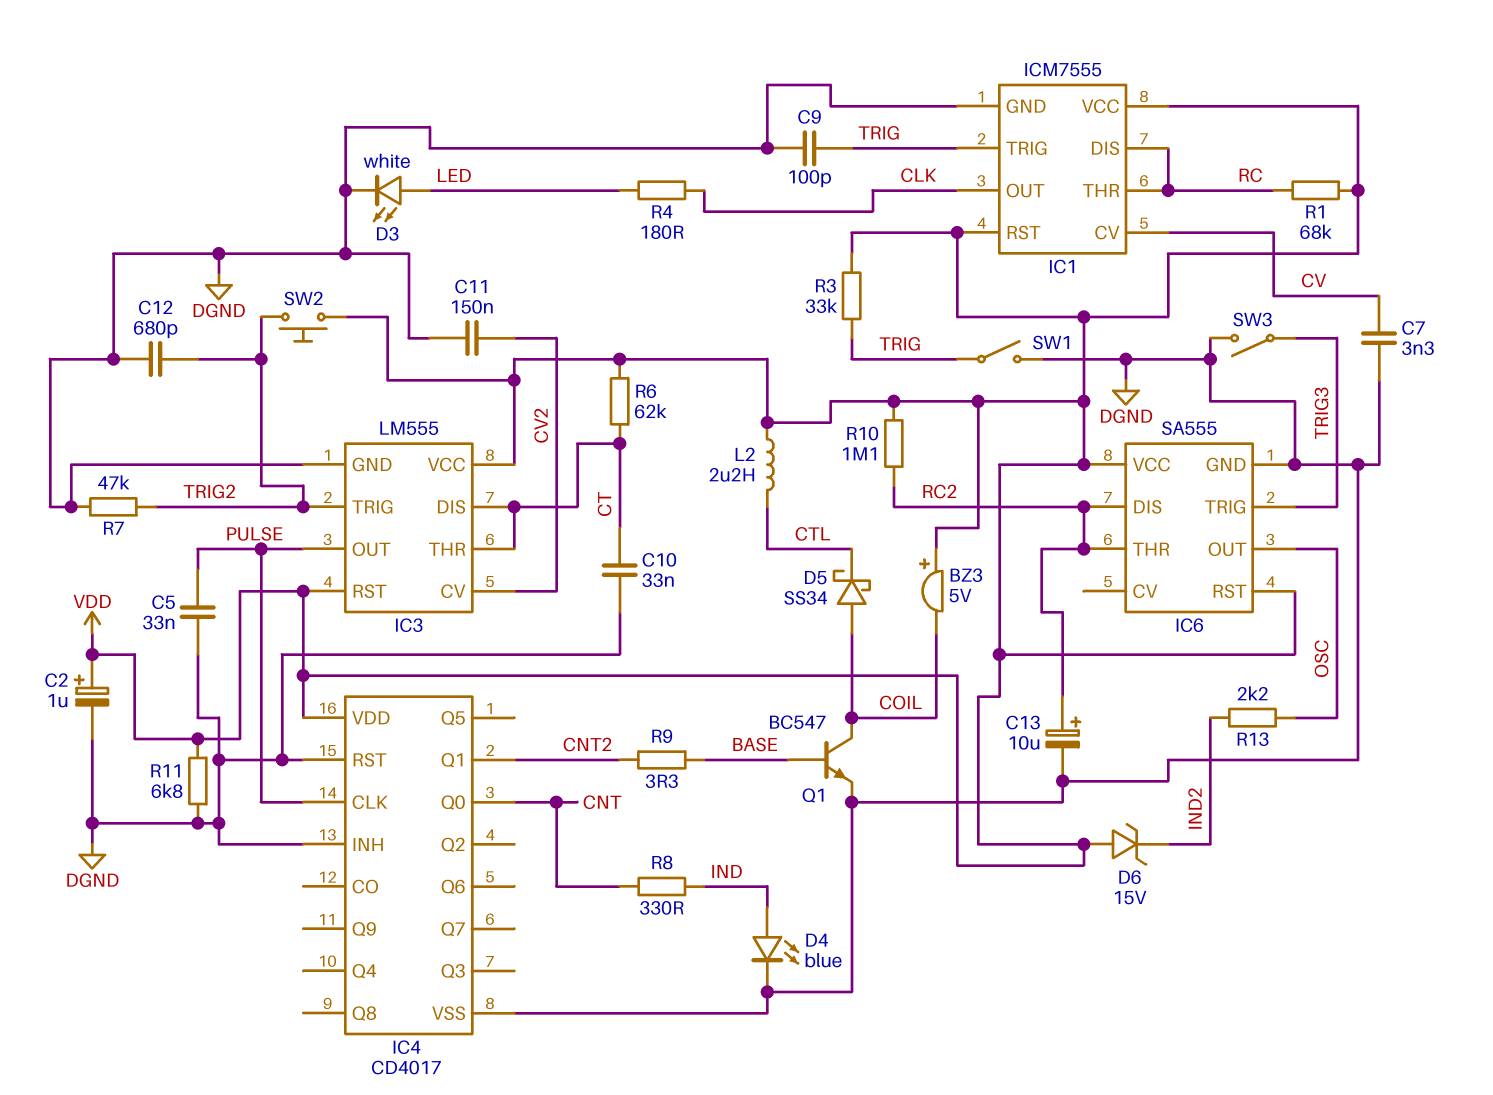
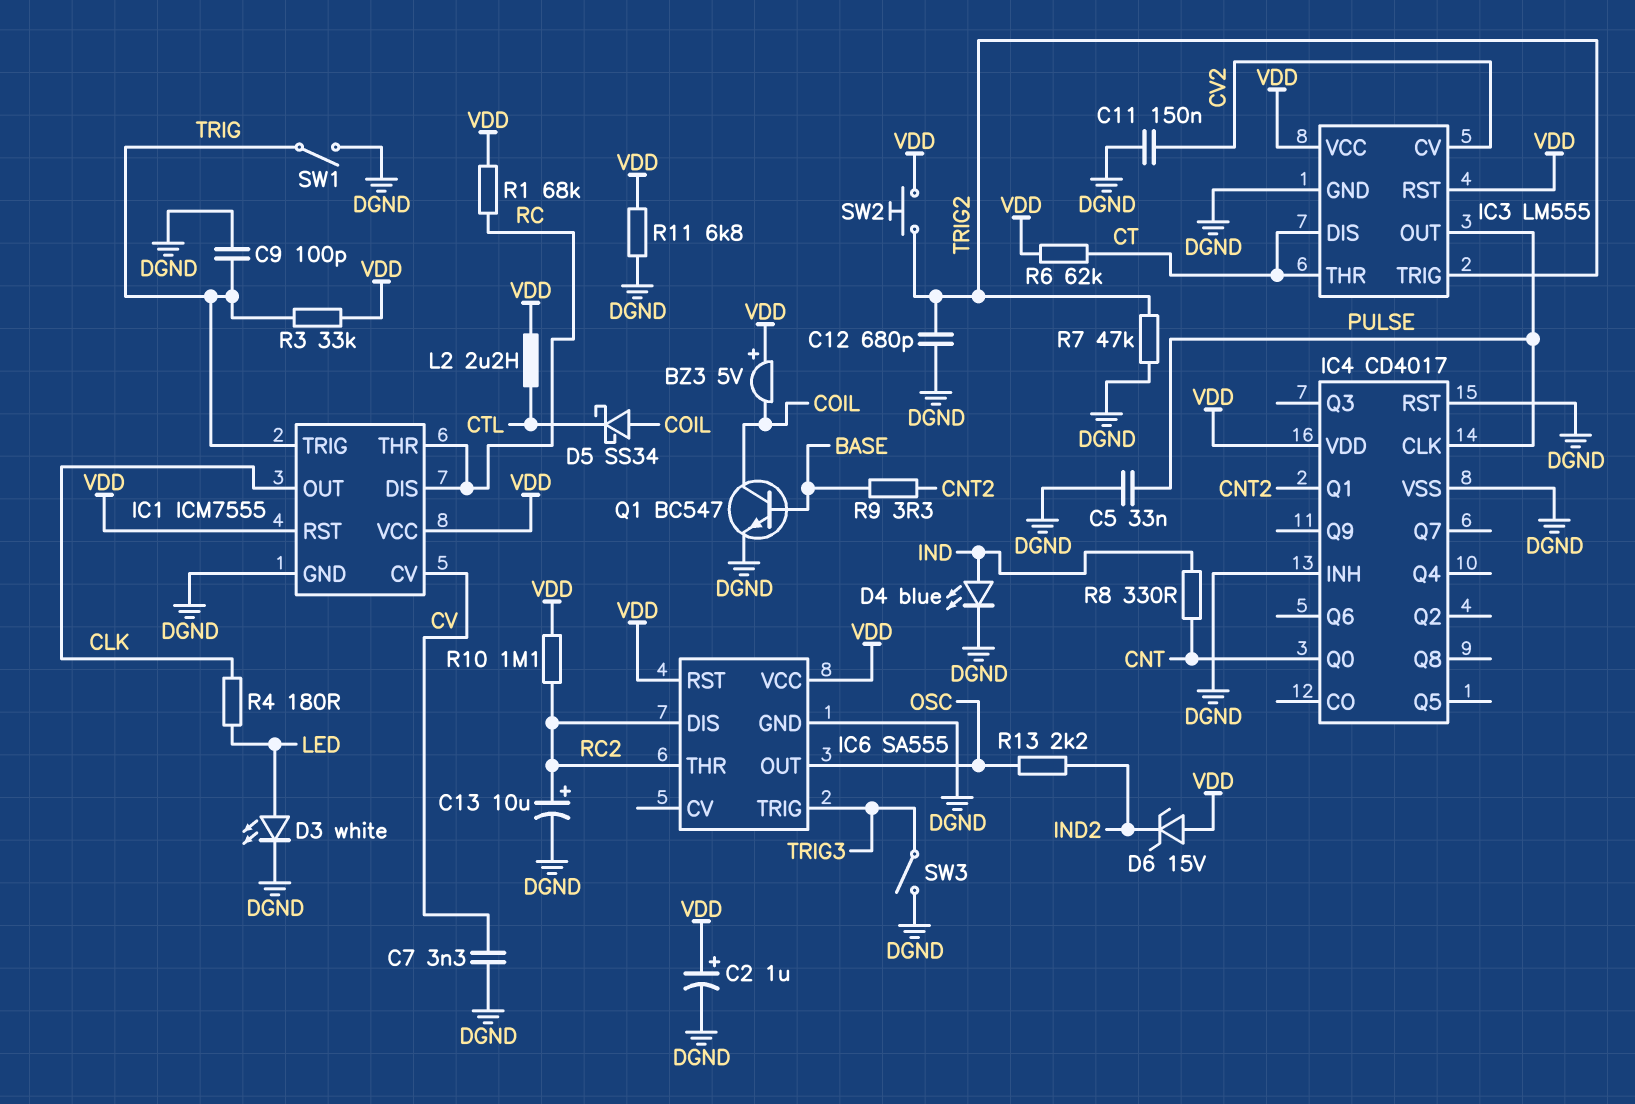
C10: 33nF (CT, DGND) -> none

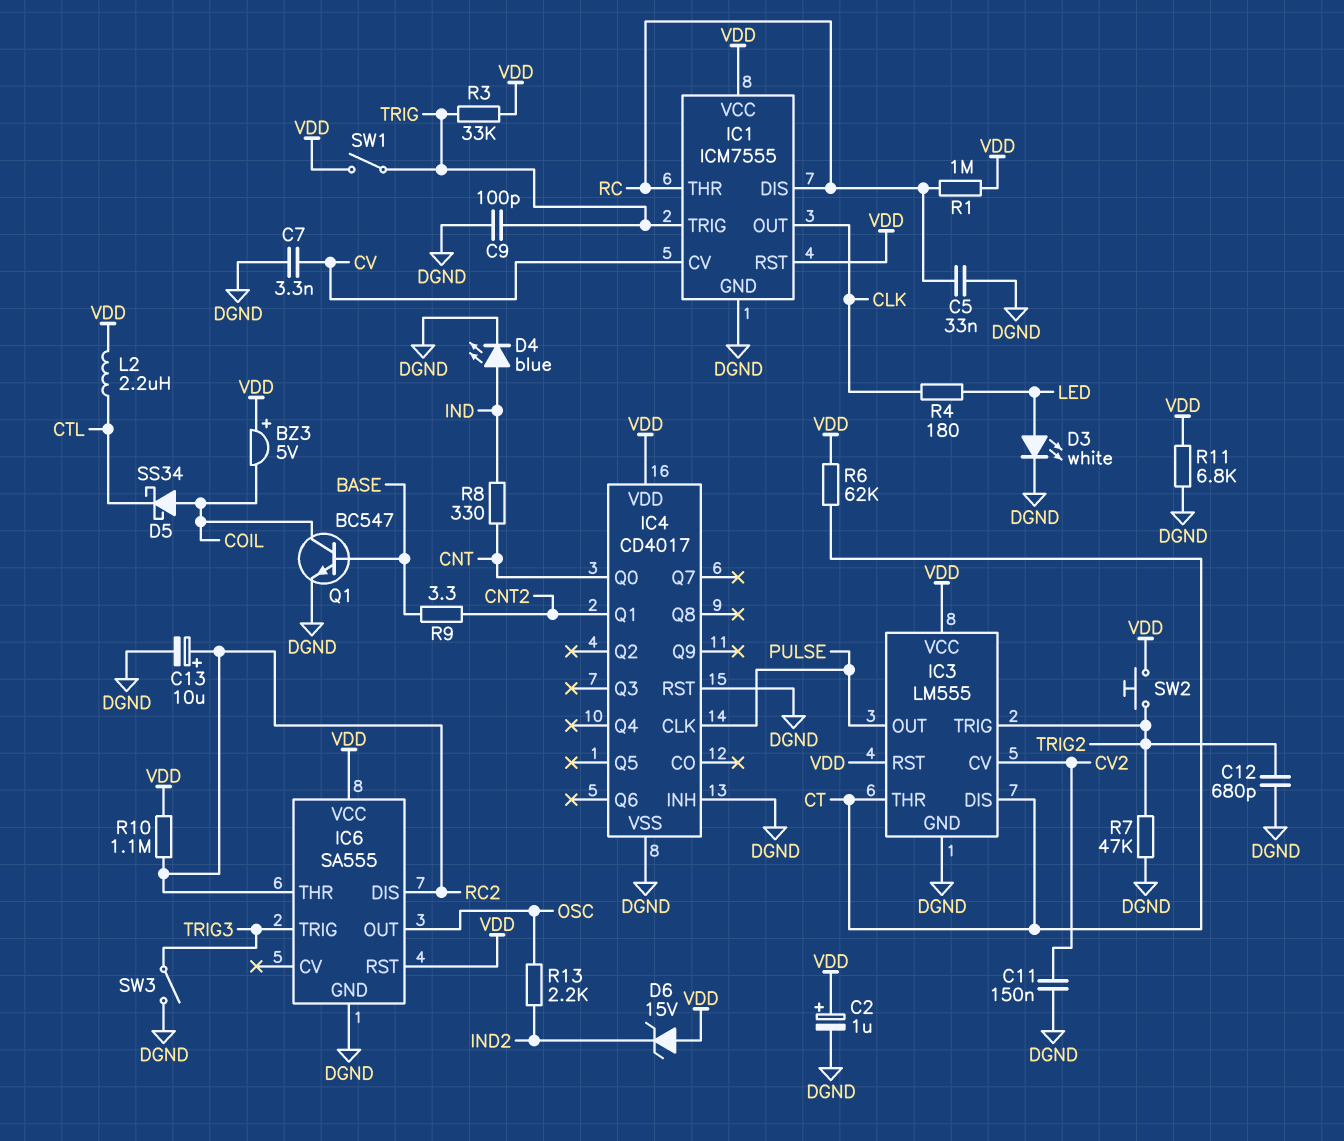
C5: 33nF (DGND, PULSE) -> 33nF (DGND, RC)
R1: 68k (RC, VDD) -> 1M (RC, VDD)
SW1: switch (DGND, TRIG) -> switch (TRIG, VDD)

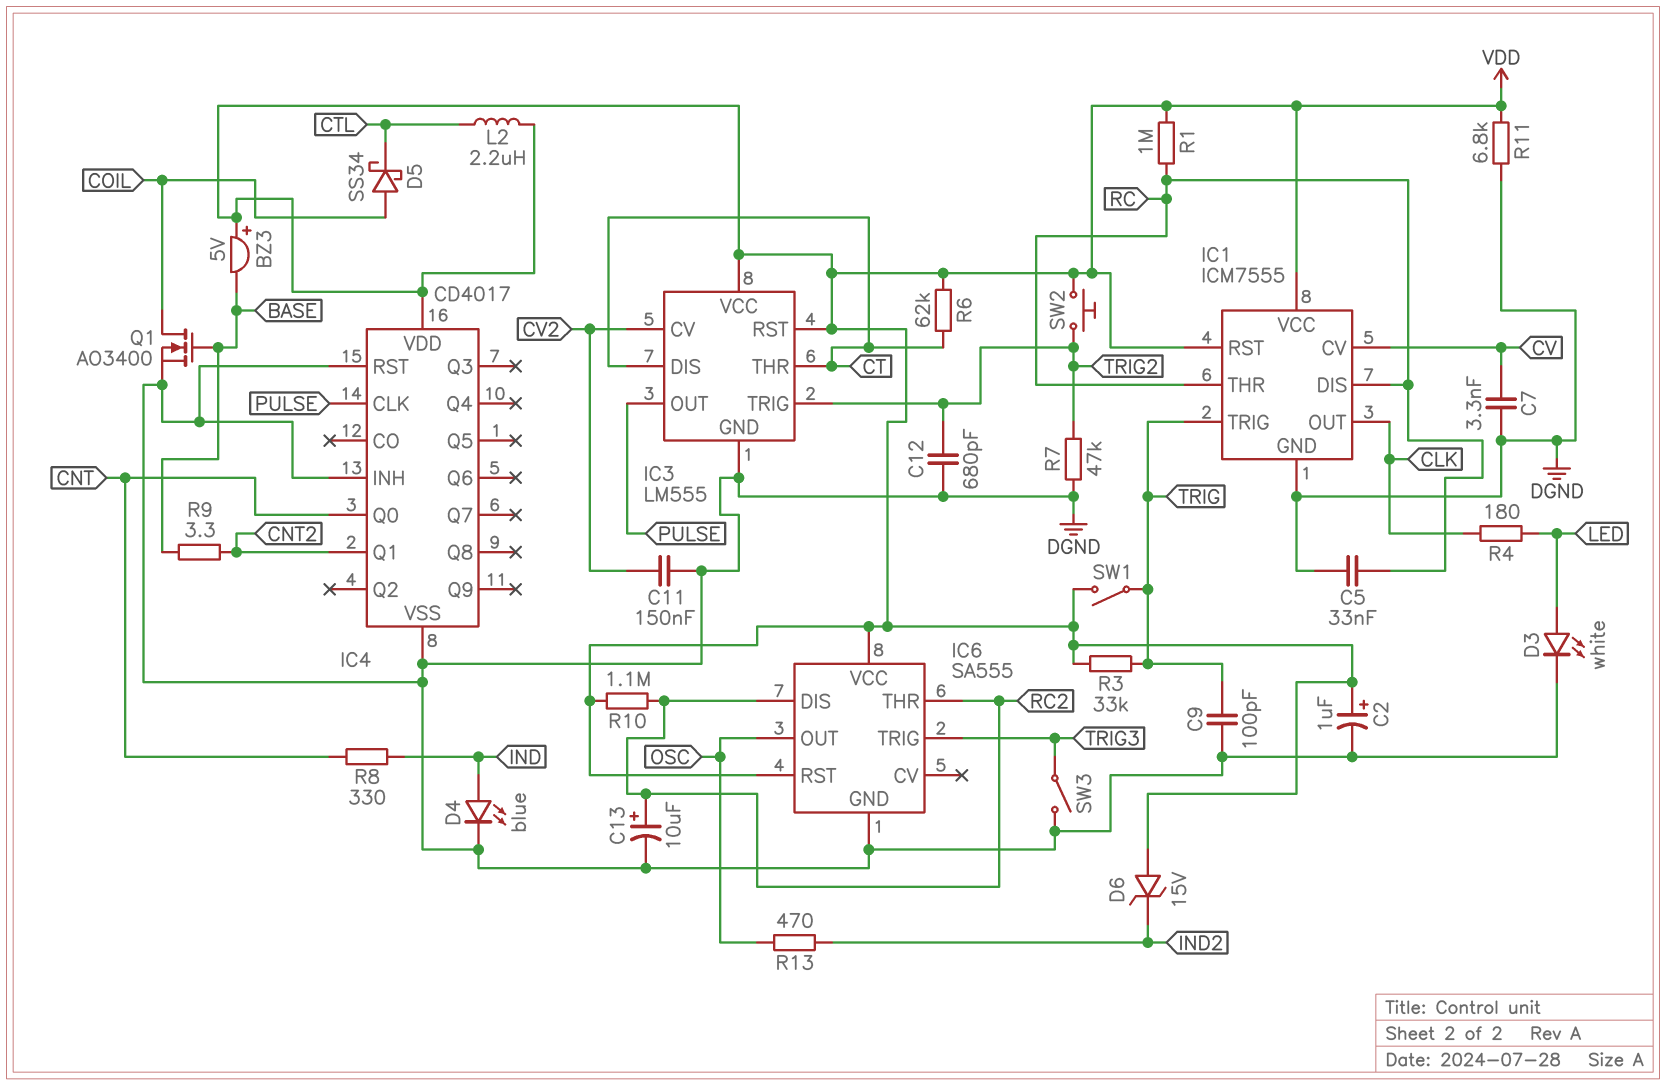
BZ3: buzzer 5V (plus VDD, minus COIL) -> buzzer 5V (plus VDD, minus BASE)
Q1: NPN BC547 (B BASE, C COIL, E DGND) -> NMOS AO3400 (G BASE, D COIL, S DGND)
R13: 2.2k (IND2, OSC) -> 470 (IND2, OSC)

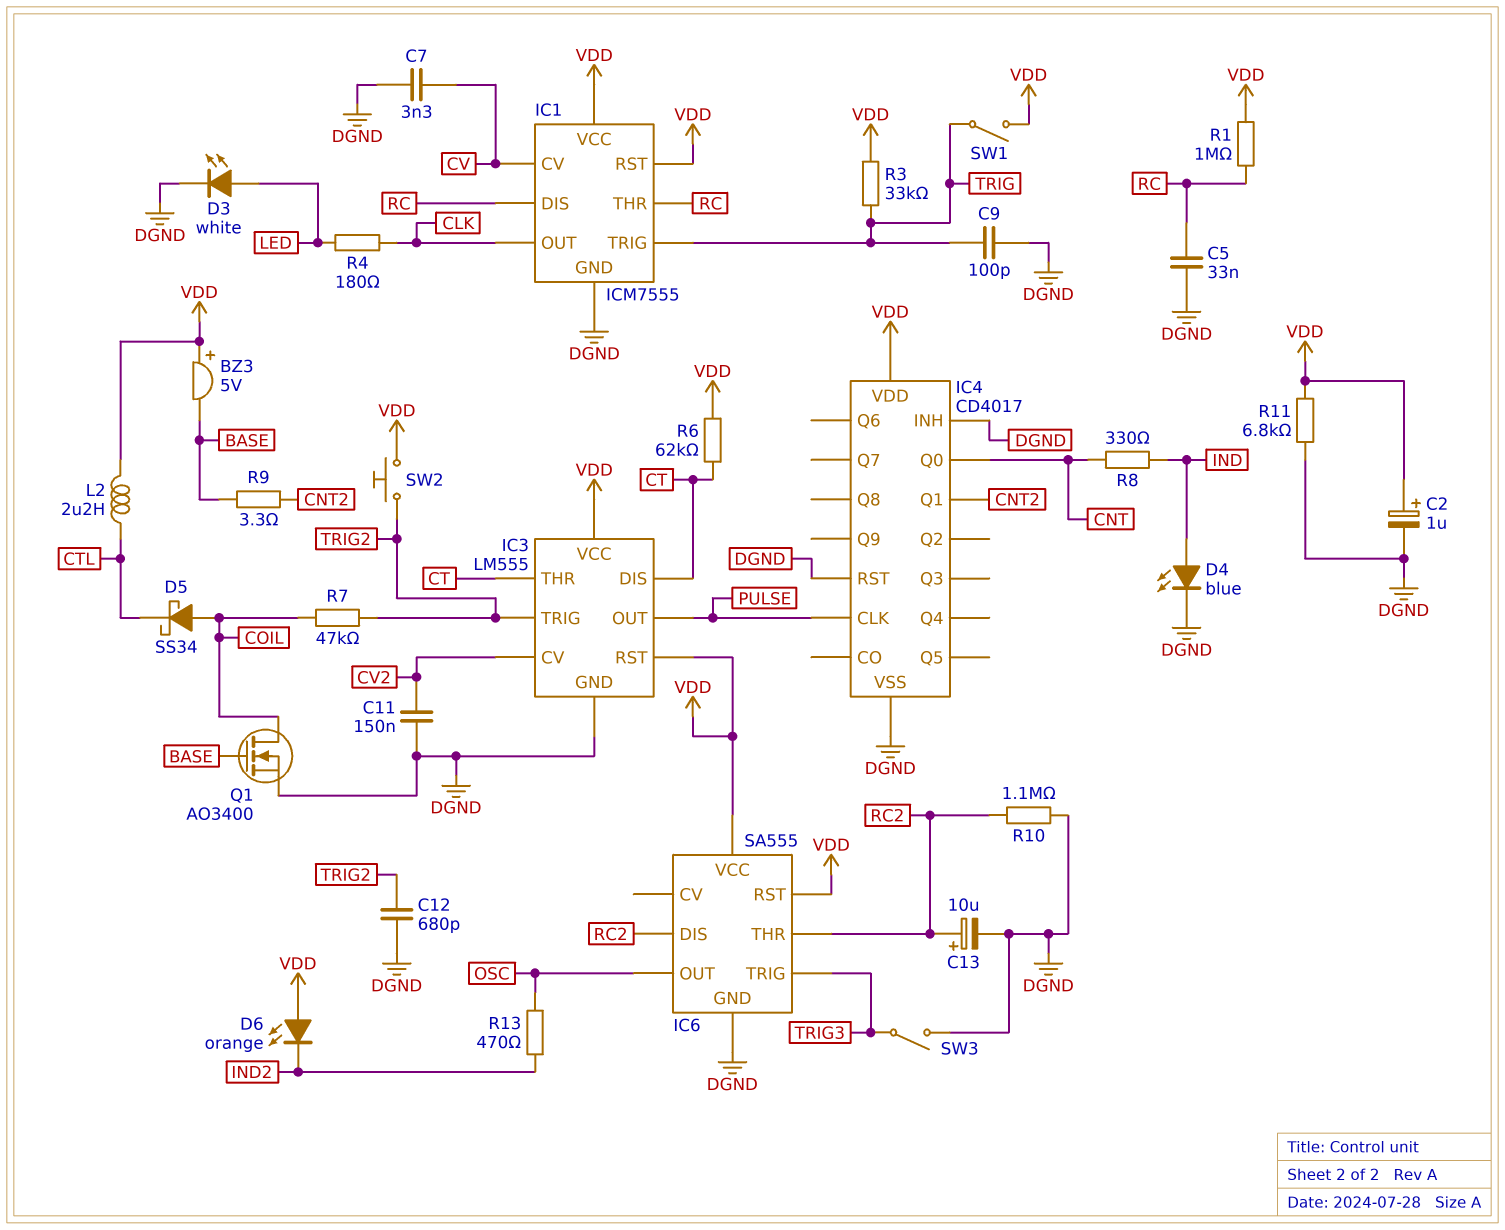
D6: zener 15V (A VDD, K IND2) -> LED orange (A VDD, K IND2)
R7: 47k (DGND, TRIG2) -> 47k (COIL, TRIG2)
R10: 1.1M (RC2, VDD) -> 1.1M (DGND, RC2)

